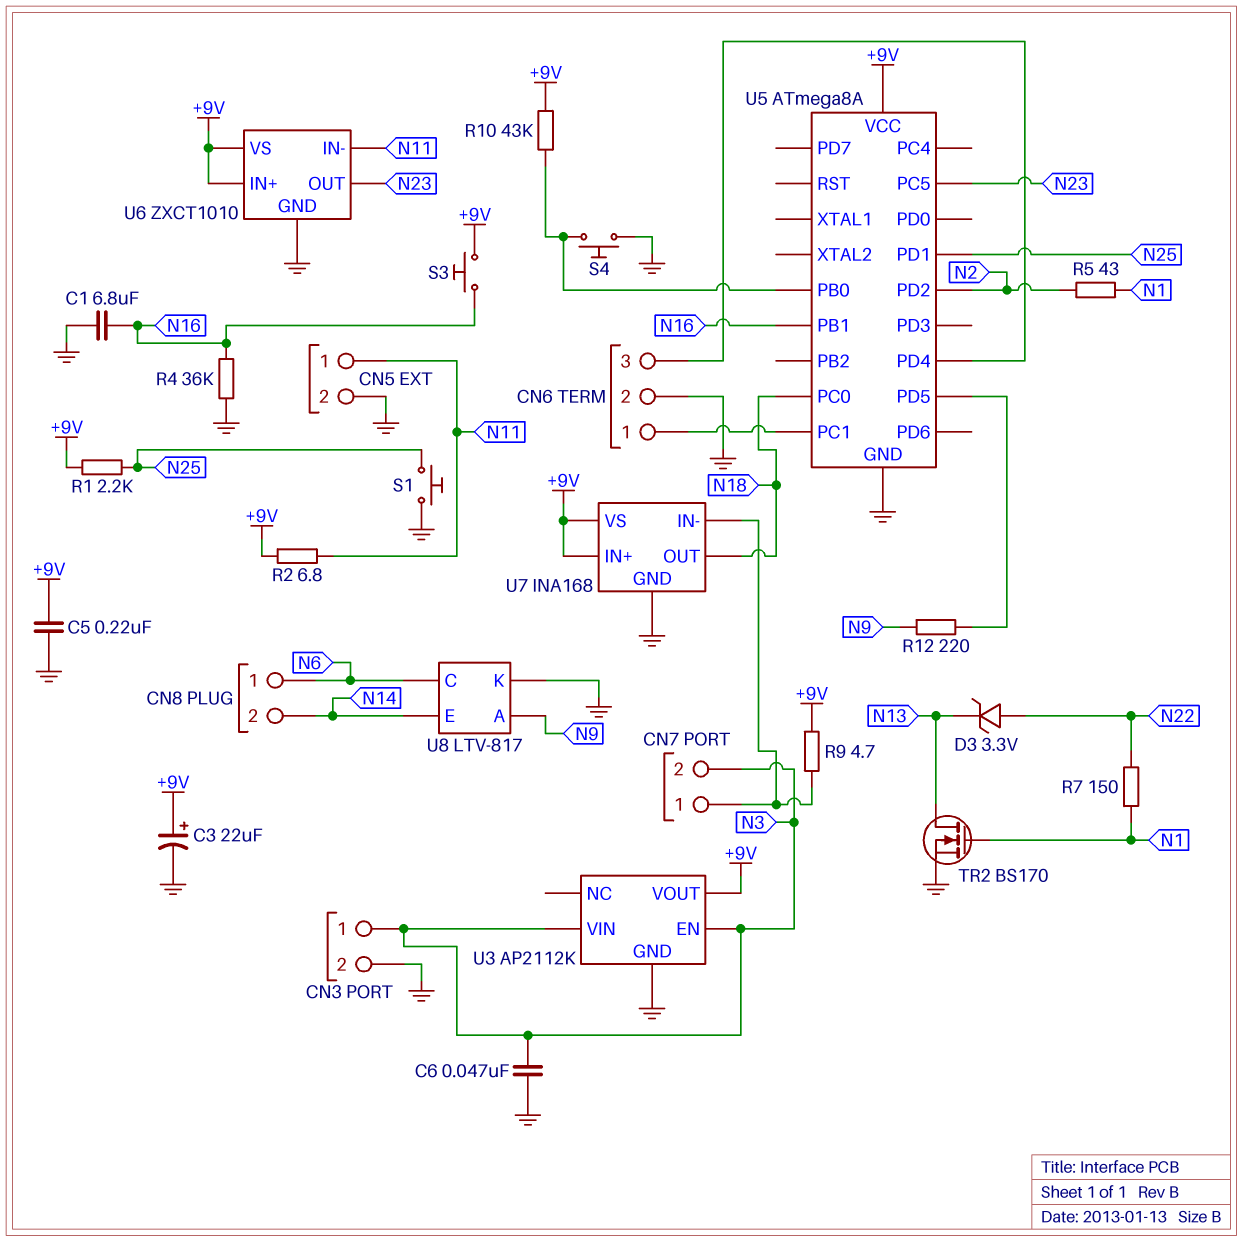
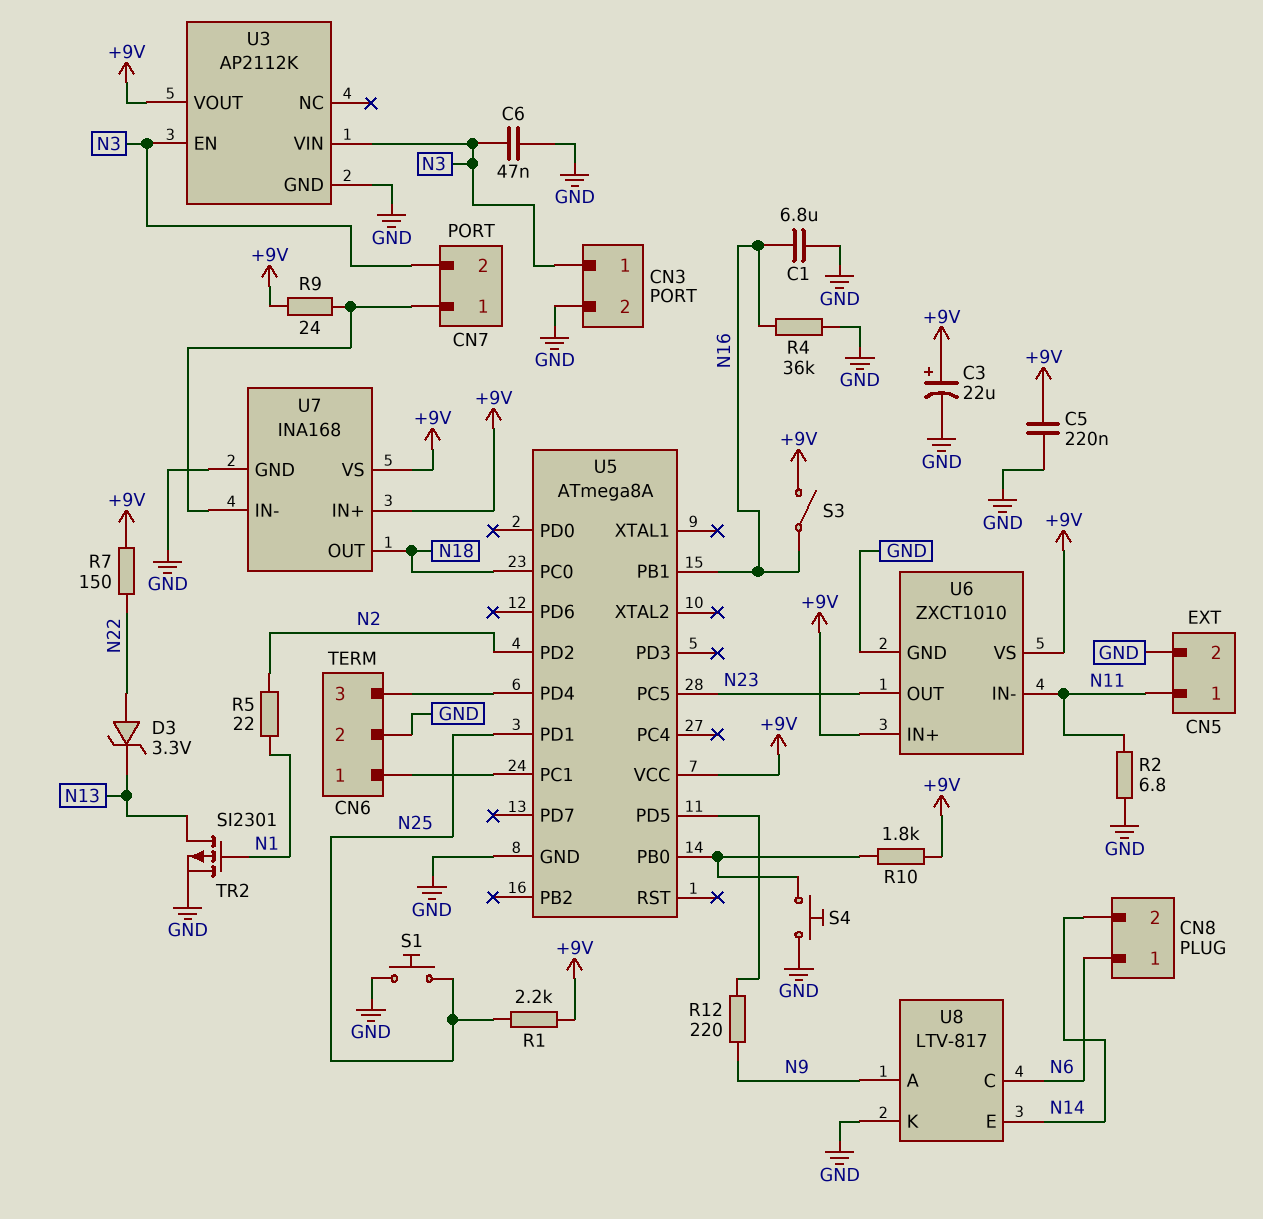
R2: 6.8 (+9V, N11) -> 6.8 (GND, N11)
R5: 43 (N1, N2) -> 22 (N1, N2)
R7: 150 (N1, N22) -> 150 (+9V, N22)
R9: 4.7 (+9V, CN7/1) -> 24 (+9V, CN7/1)
R10: 43k (+9V, U5/PB0) -> 1.8k (+9V, U5/PB0)
S3: button (+9V, N16) -> switch (+9V, N16)
TR2: NMOS BS170 (G N1, D N13, S GND) -> PMOS SI2301 (G N1, D N13, S GND)

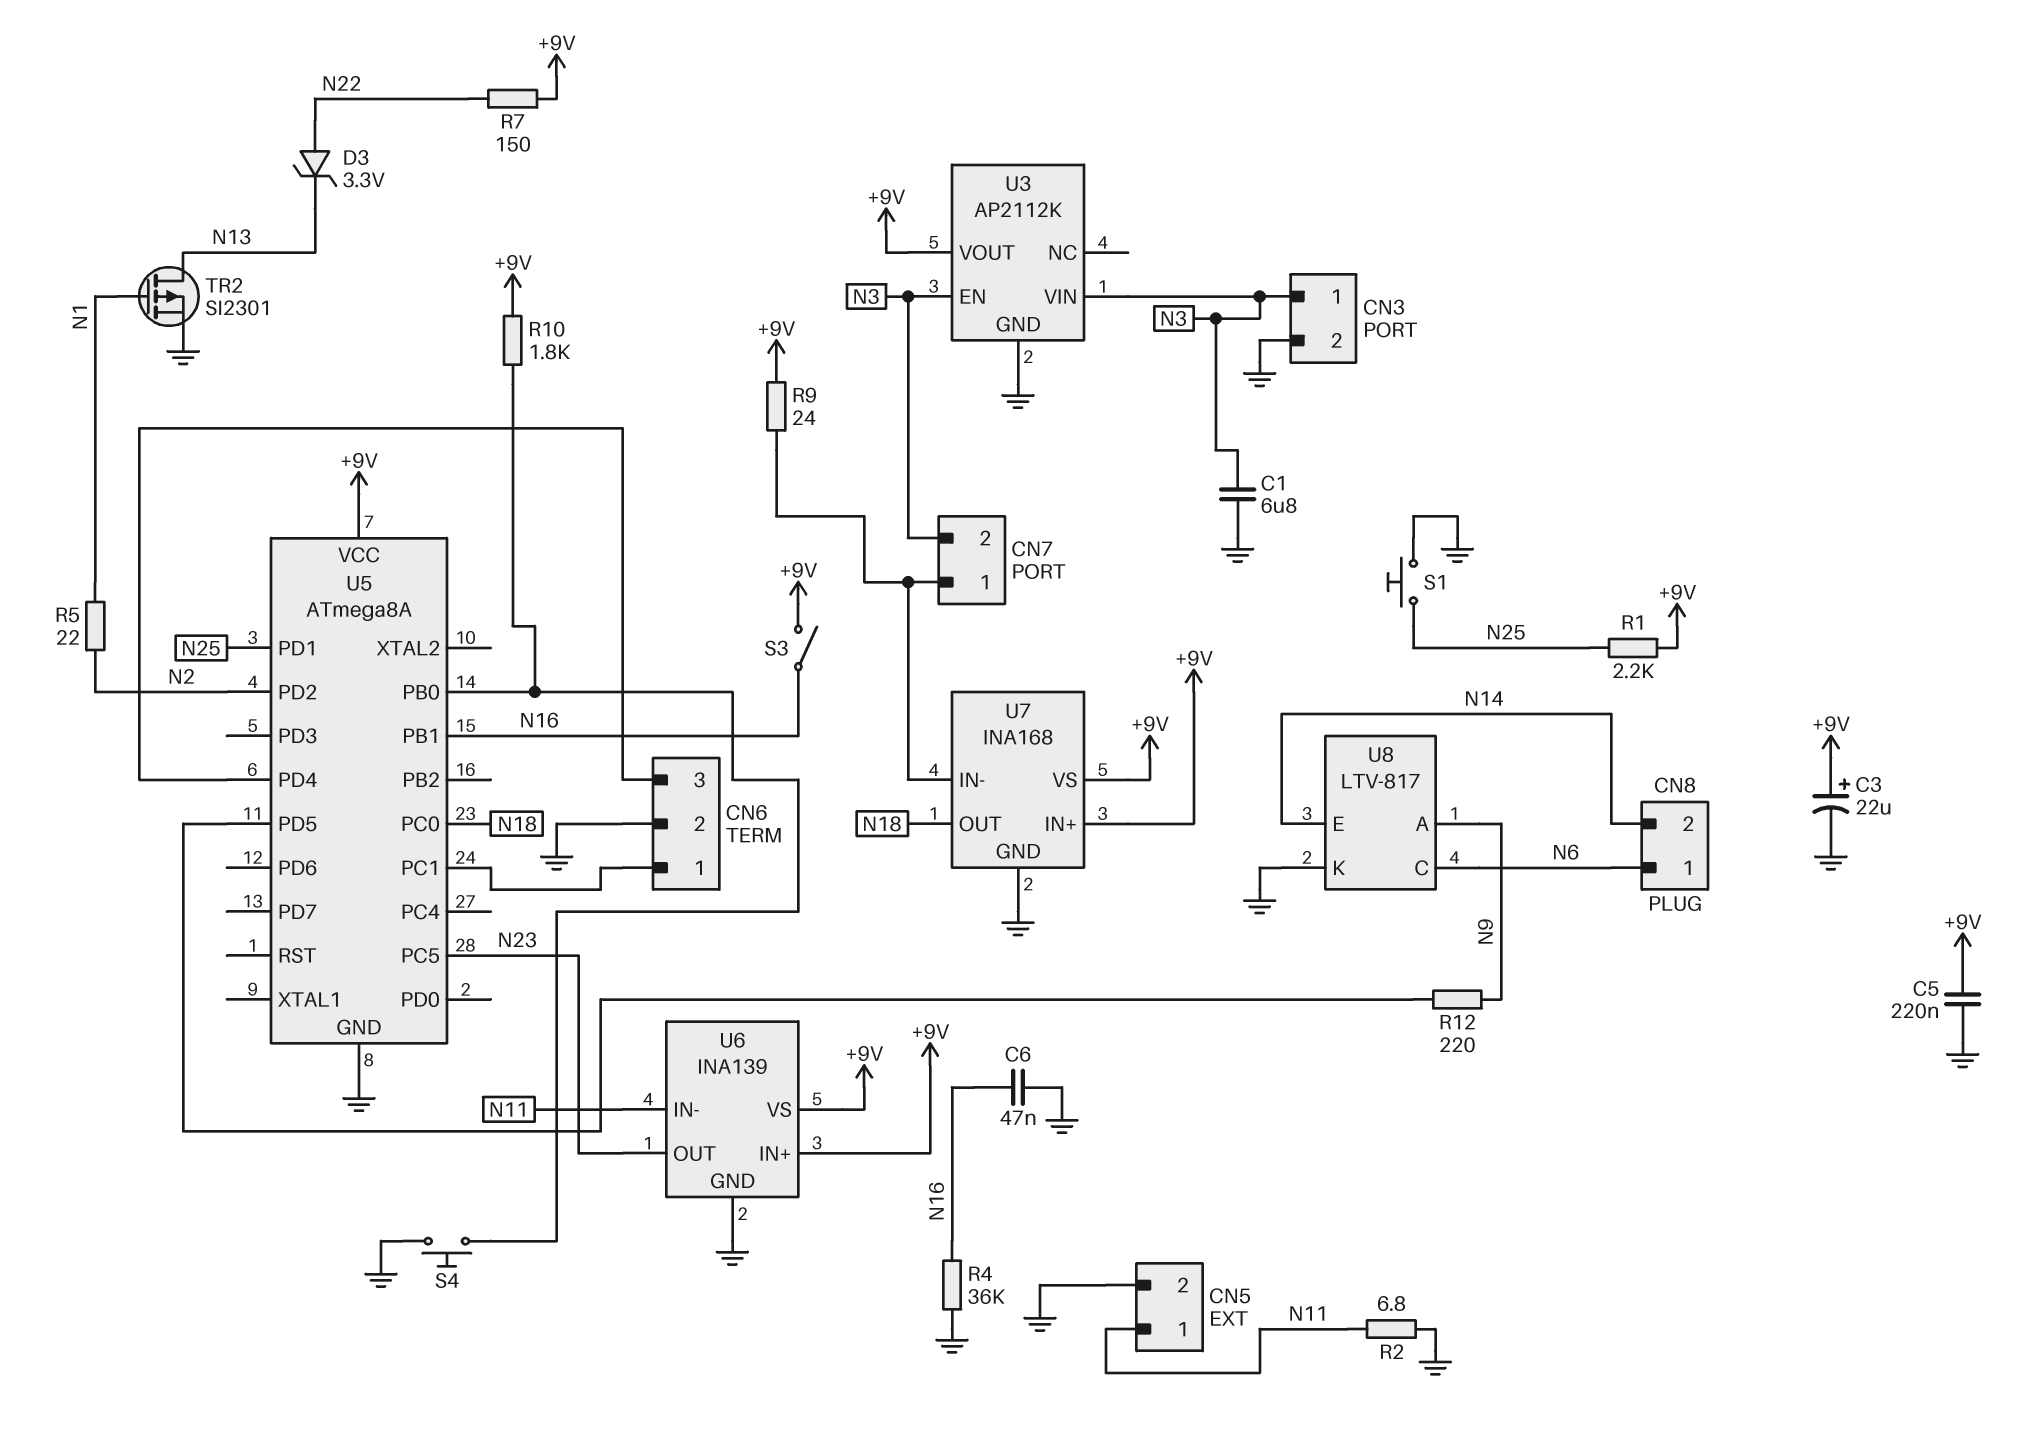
C1: 6.8uF (GND, N16) -> 6.8uF (GND, N3)
C6: 47nF (GND, N3) -> 47nF (GND, N16)
U6: ZXCT1010 -> INA139

